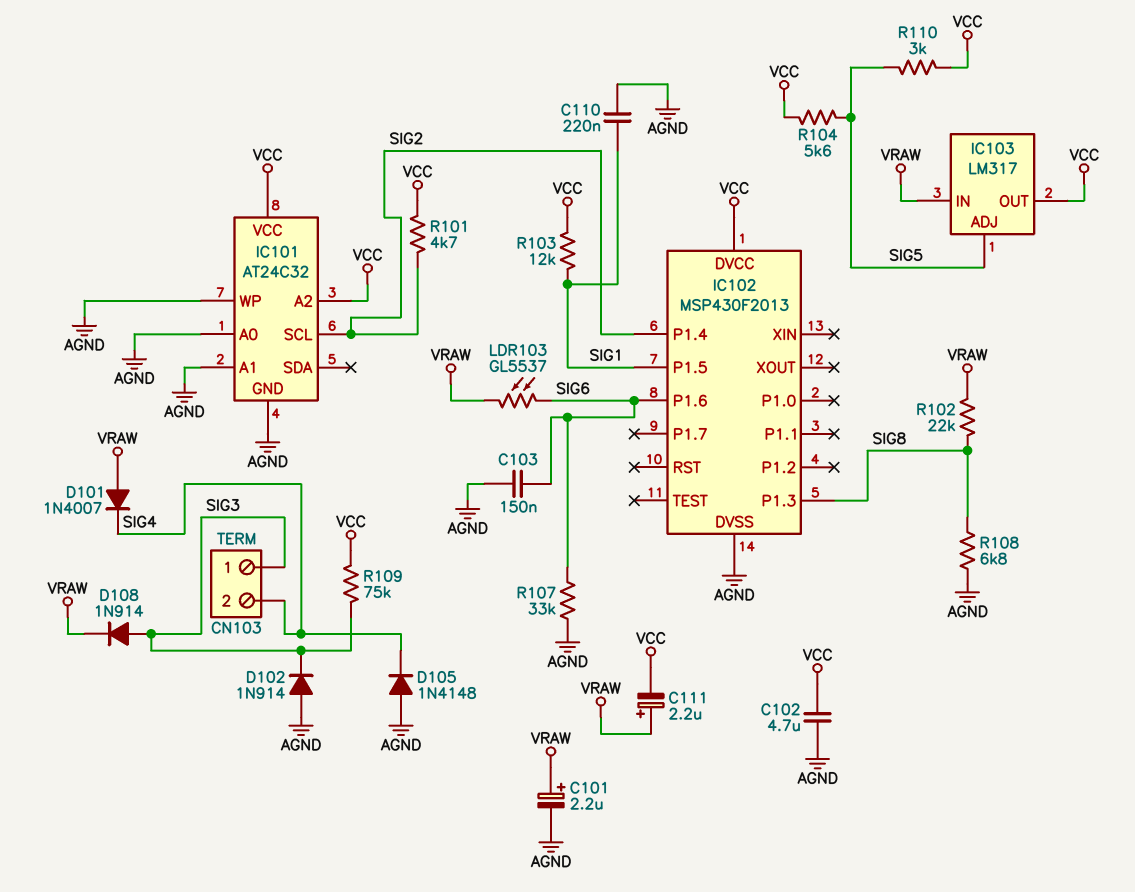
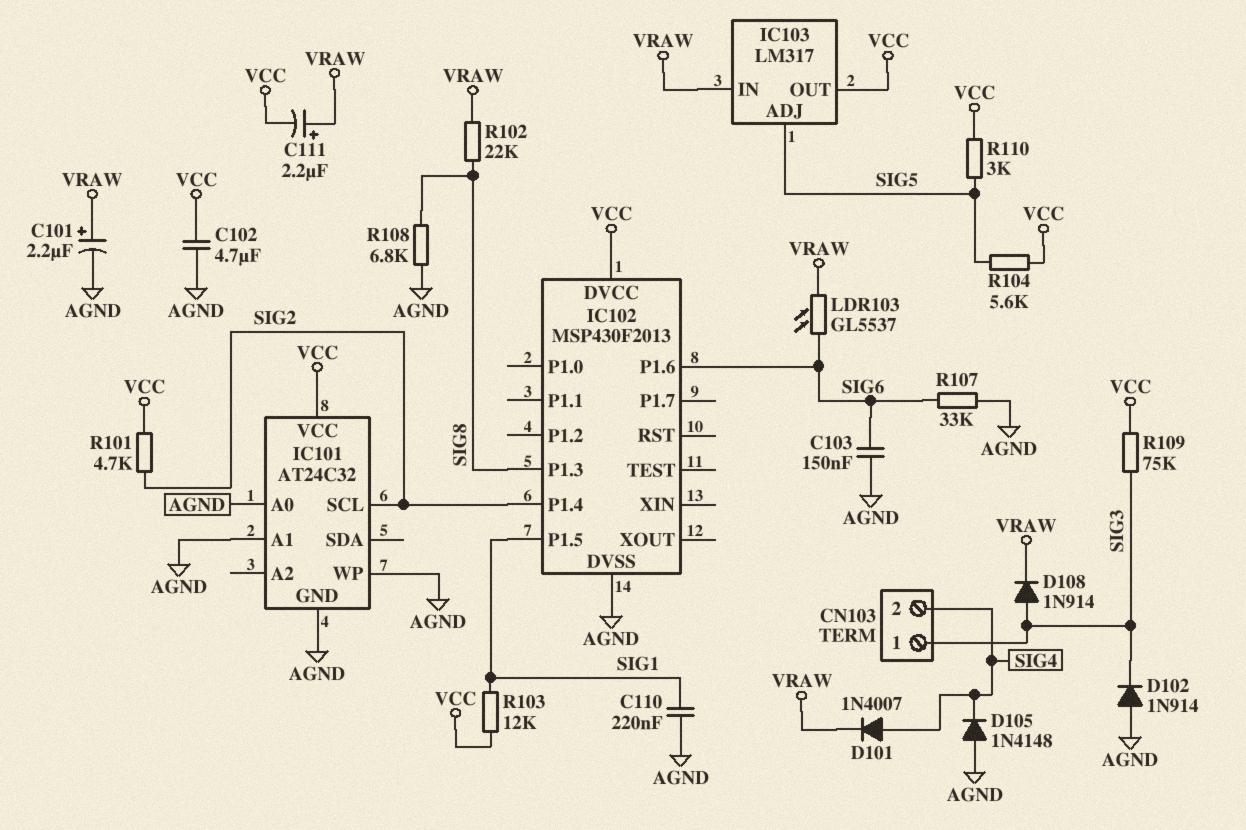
D101: diode 1N4007 (A VRAW, K SIG4) -> diode 1N4007 (A SIG4, K VRAW)
IC101 pin A2: VCC -> none

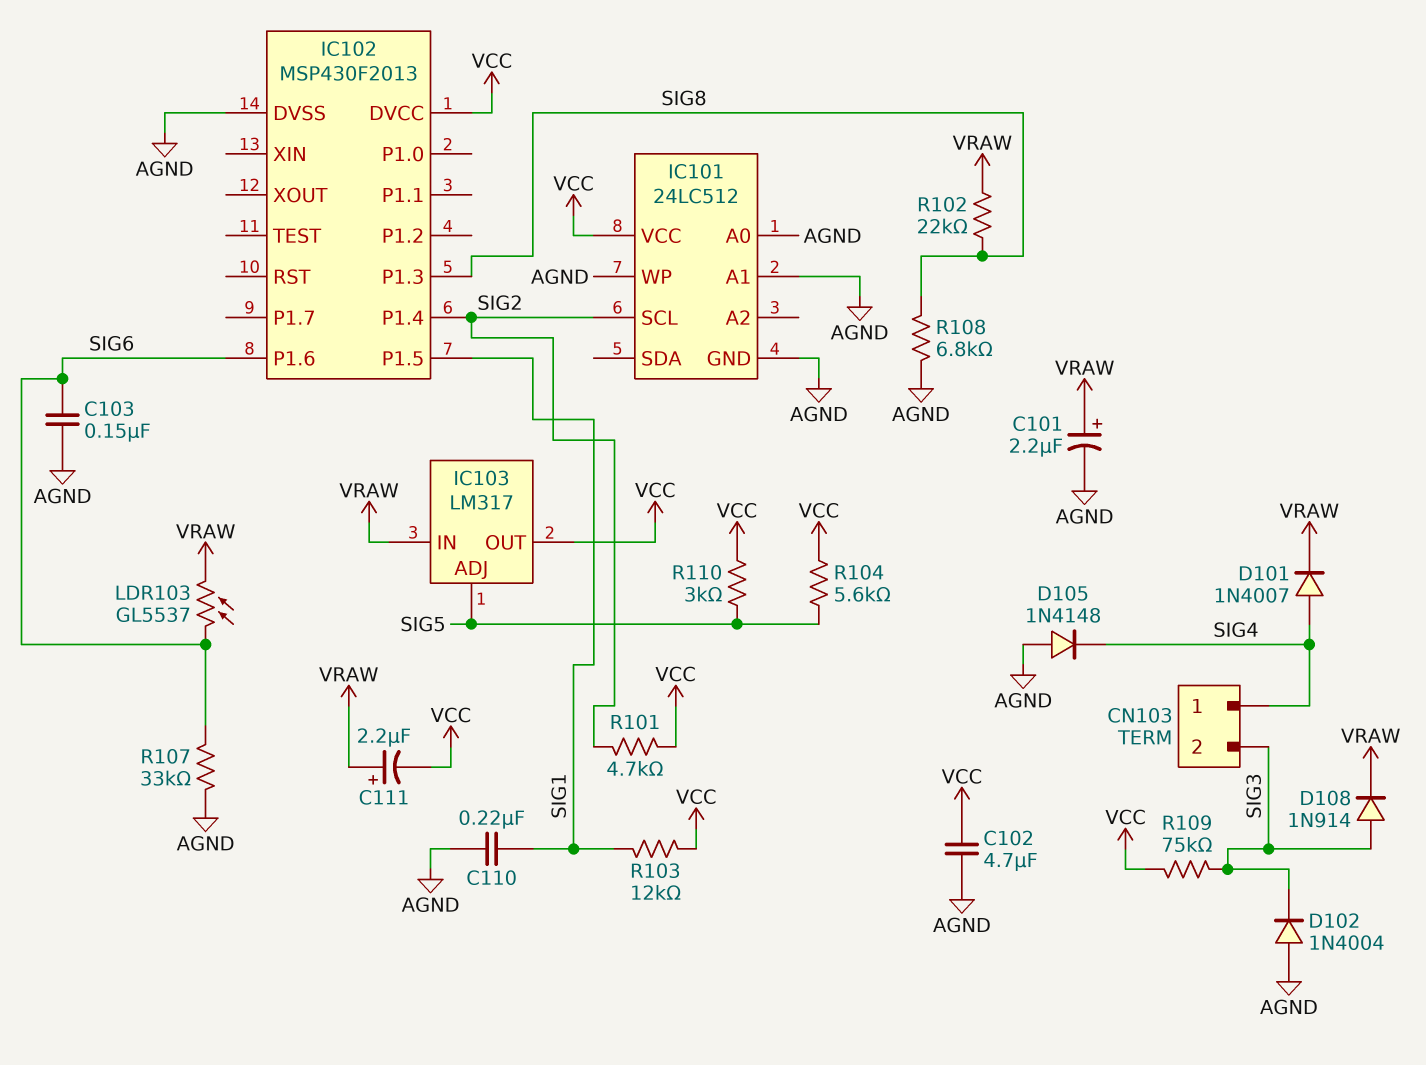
CN103 pin 1: SIG3 -> SIG4
CN103 pin 2: SIG4 -> SIG3
D102: diode 1N914 (A AGND, K SIG3) -> diode 1N4004 (A AGND, K SIG3)
IC101: AT24C32 -> 24LC512

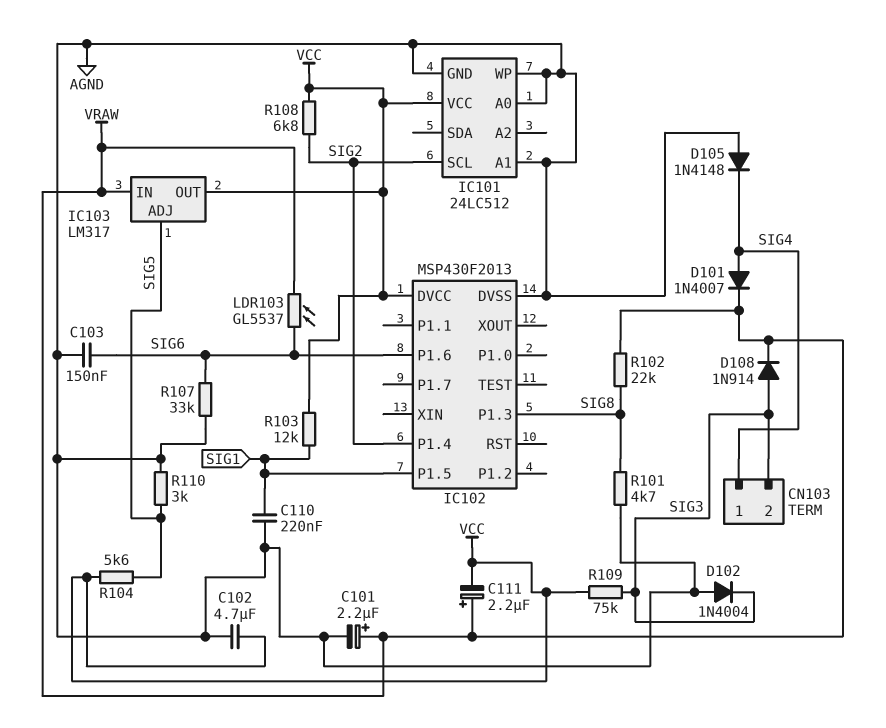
R101: 4.7k (SIG2, VCC) -> 4.7k (AGND, SIG8)
R108: 6.8k (AGND, SIG8) -> 6.8k (SIG2, VCC)
R110: 3k (SIG5, VCC) -> 3k (AGND, SIG5)

